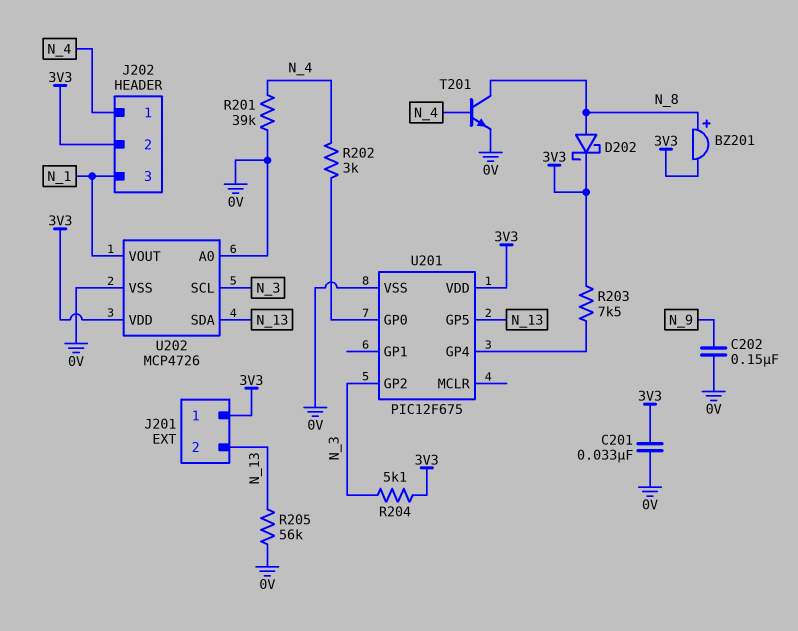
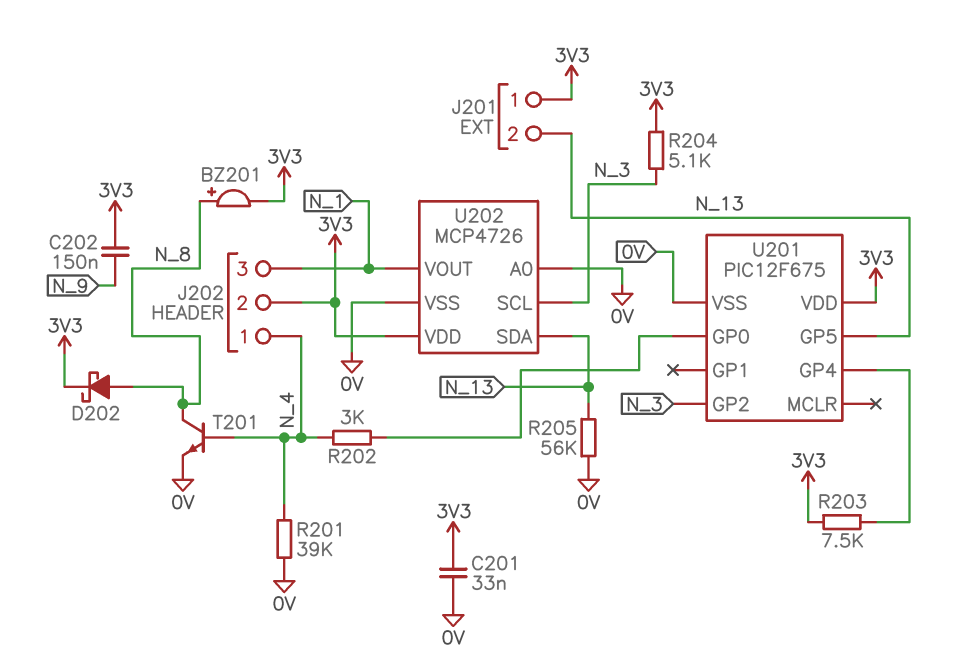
C202: 150nF (0V, N_9) -> 150nF (3V3, N_9)

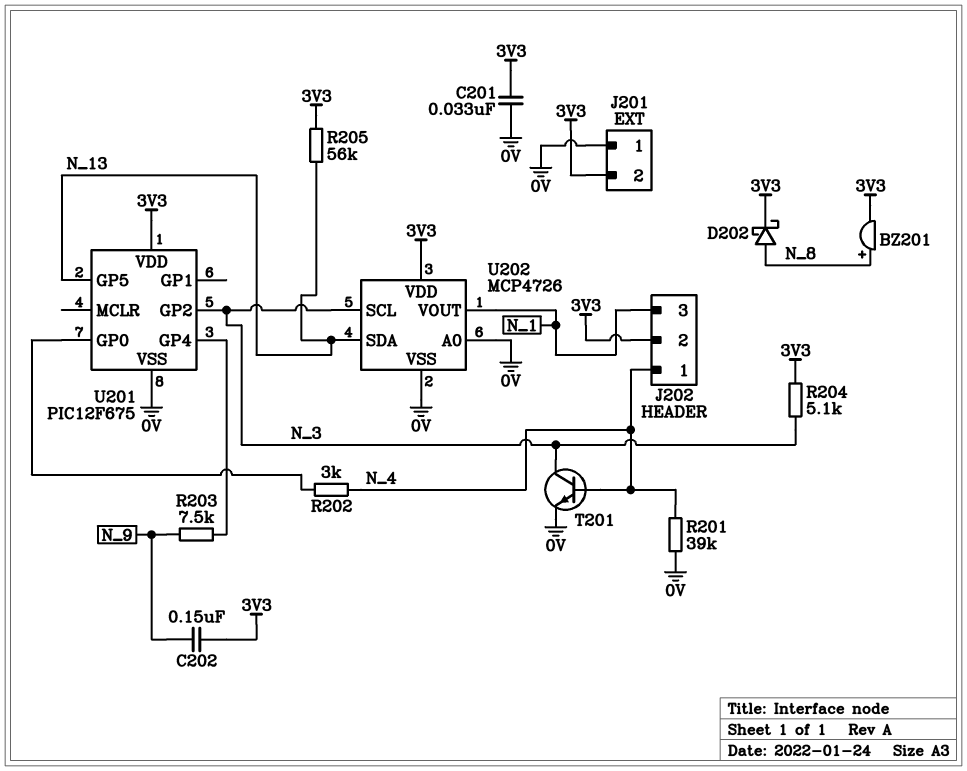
J201 pin 1: 3V3 -> 0V
J201 pin 2: N_13 -> 3V3
R203: 7.5k (3V3, U201/GP4) -> 7.5k (N_9, U201/GP4)
R205: 56k (0V, N_13) -> 56k (3V3, N_13)
T201: NPN (B N_4, C N_8, E 0V) -> NPN (B N_4, C N_3, E 0V)

